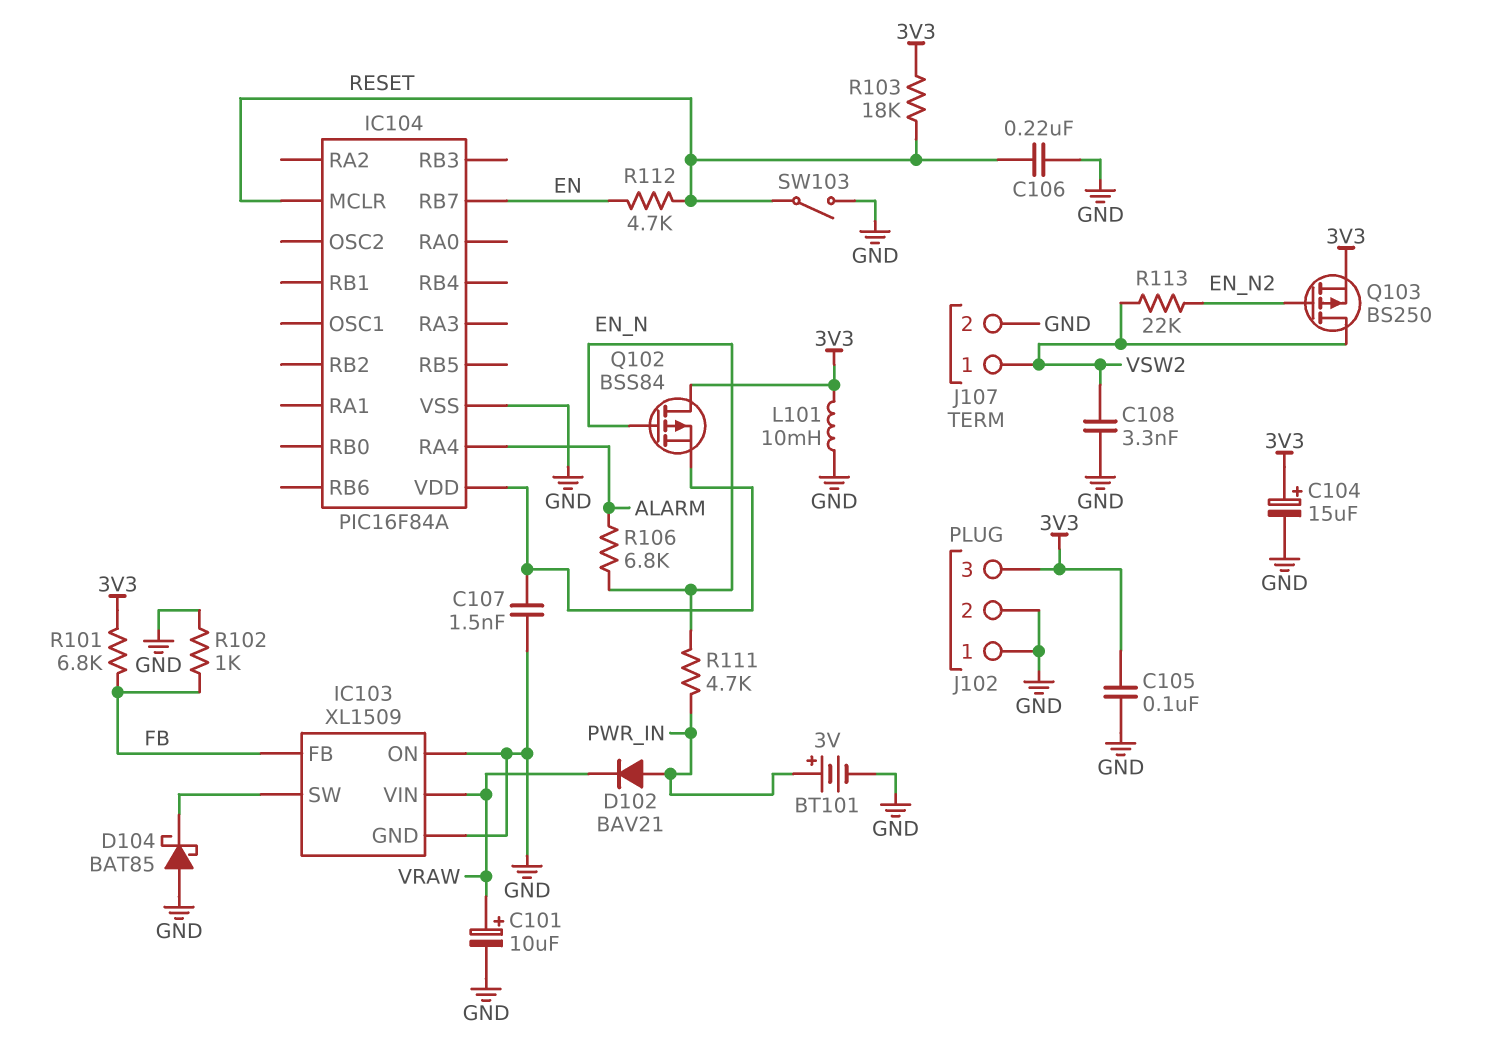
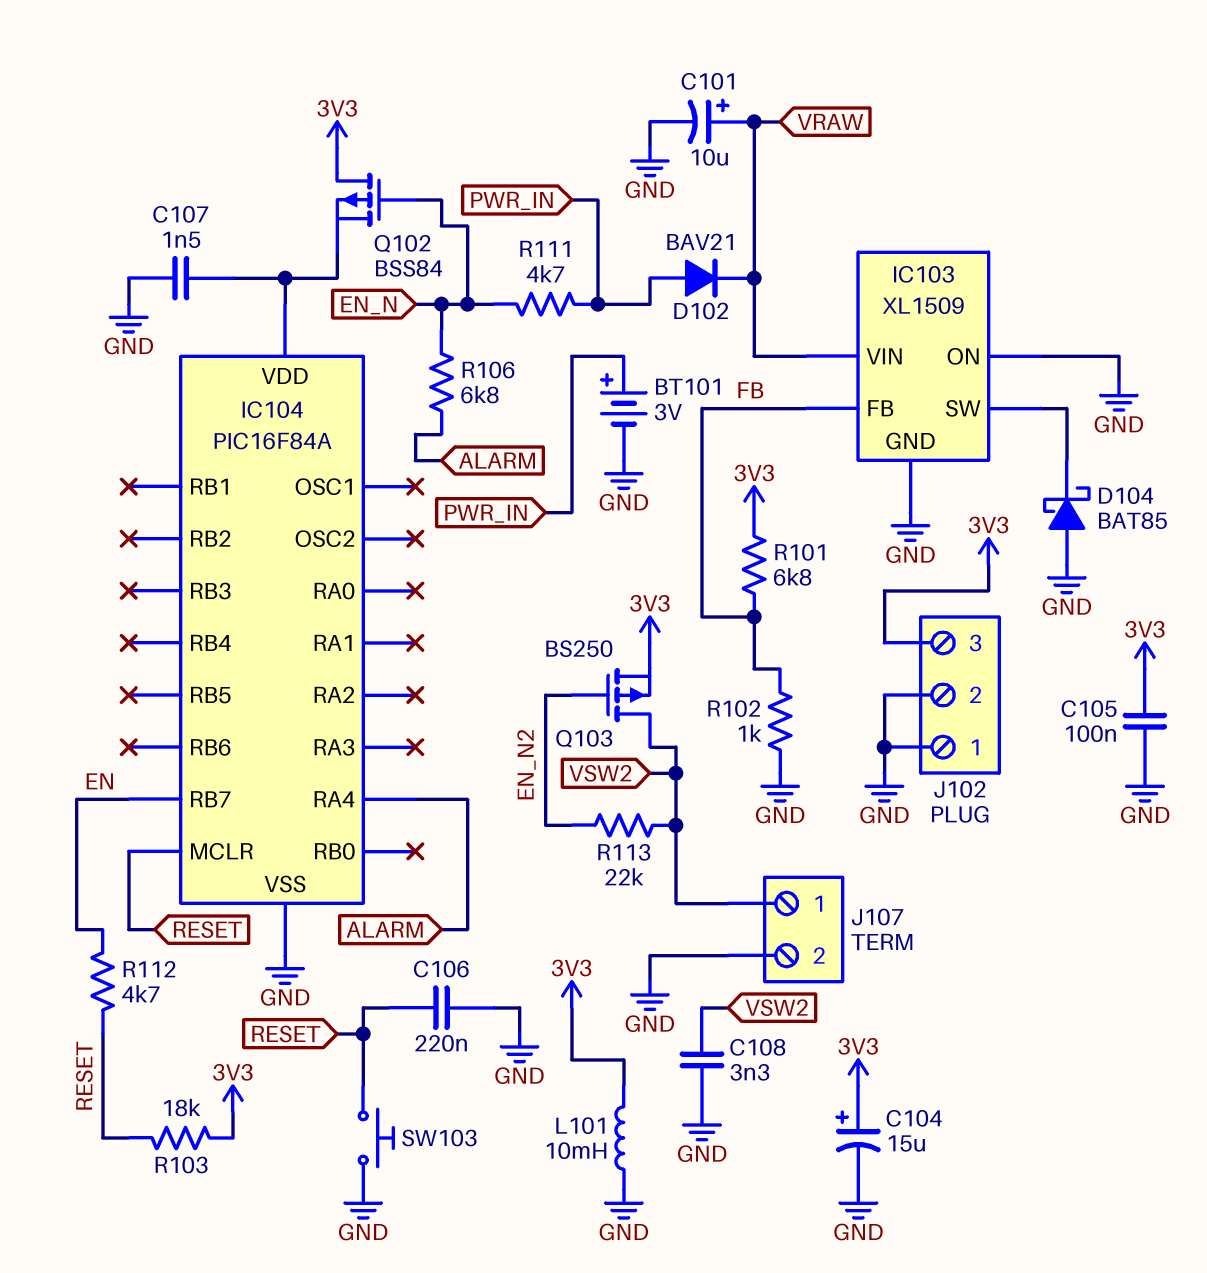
SW103: switch (GND, RESET) -> button (GND, RESET)

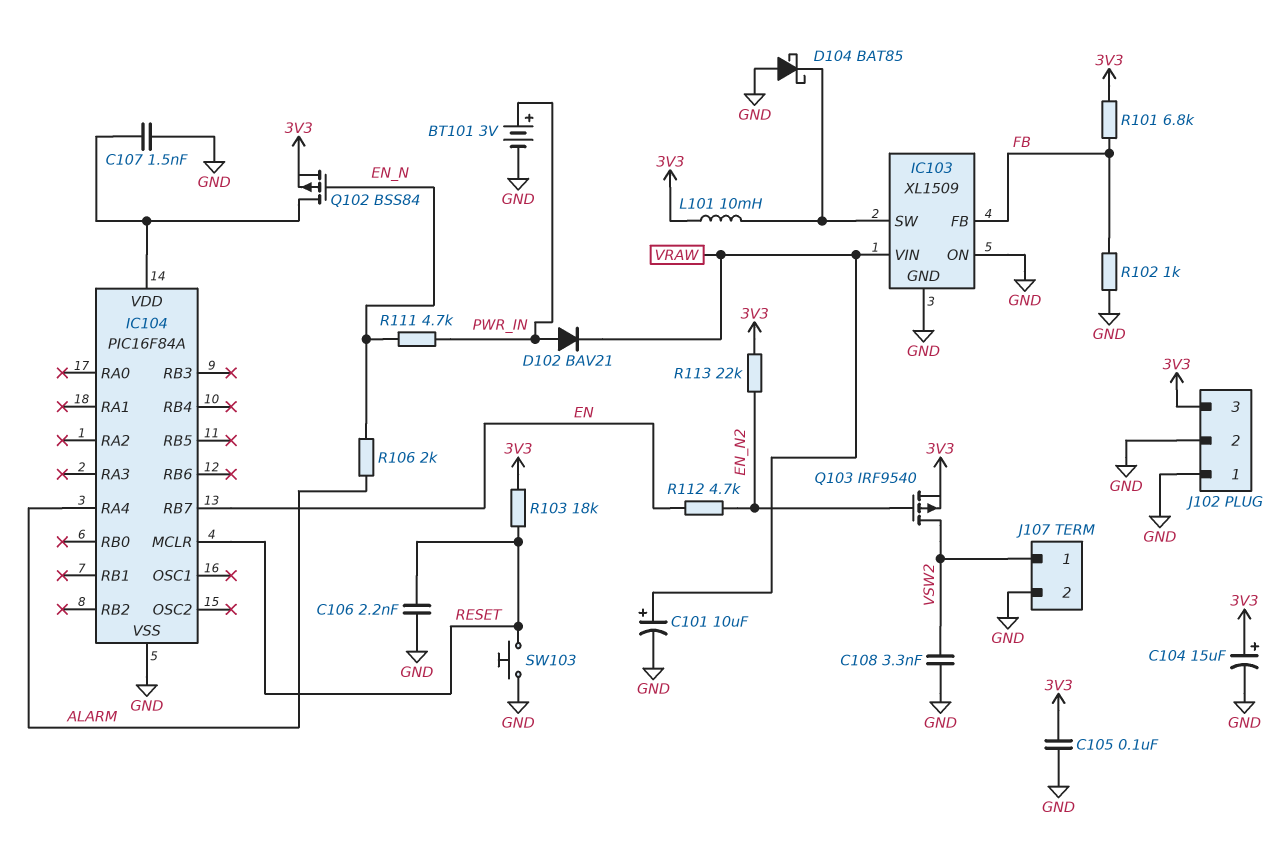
C106: 220nF (GND, RESET) -> 2.2nF (GND, RESET)
L101: 10mH (3V3, GND) -> 10mH (3V3, IC103/SW)
Q102: PMOS BSS84 (G EN_N, D 3V3, S IC104/VDD) -> PMOS BSS84 (G EN_N, D IC104/VDD, S 3V3)
Q103: PMOS BS250 (G EN_N2, D VSW2, S 3V3) -> PMOS IRF9540 (G EN_N2, D VSW2, S 3V3)
R106: 6.8k (ALARM, EN_N) -> 2k (ALARM, EN_N)
R112: 4.7k (EN, RESET) -> 4.7k (EN, EN_N2)
R113: 22k (EN_N2, VSW2) -> 22k (3V3, EN_N2)

